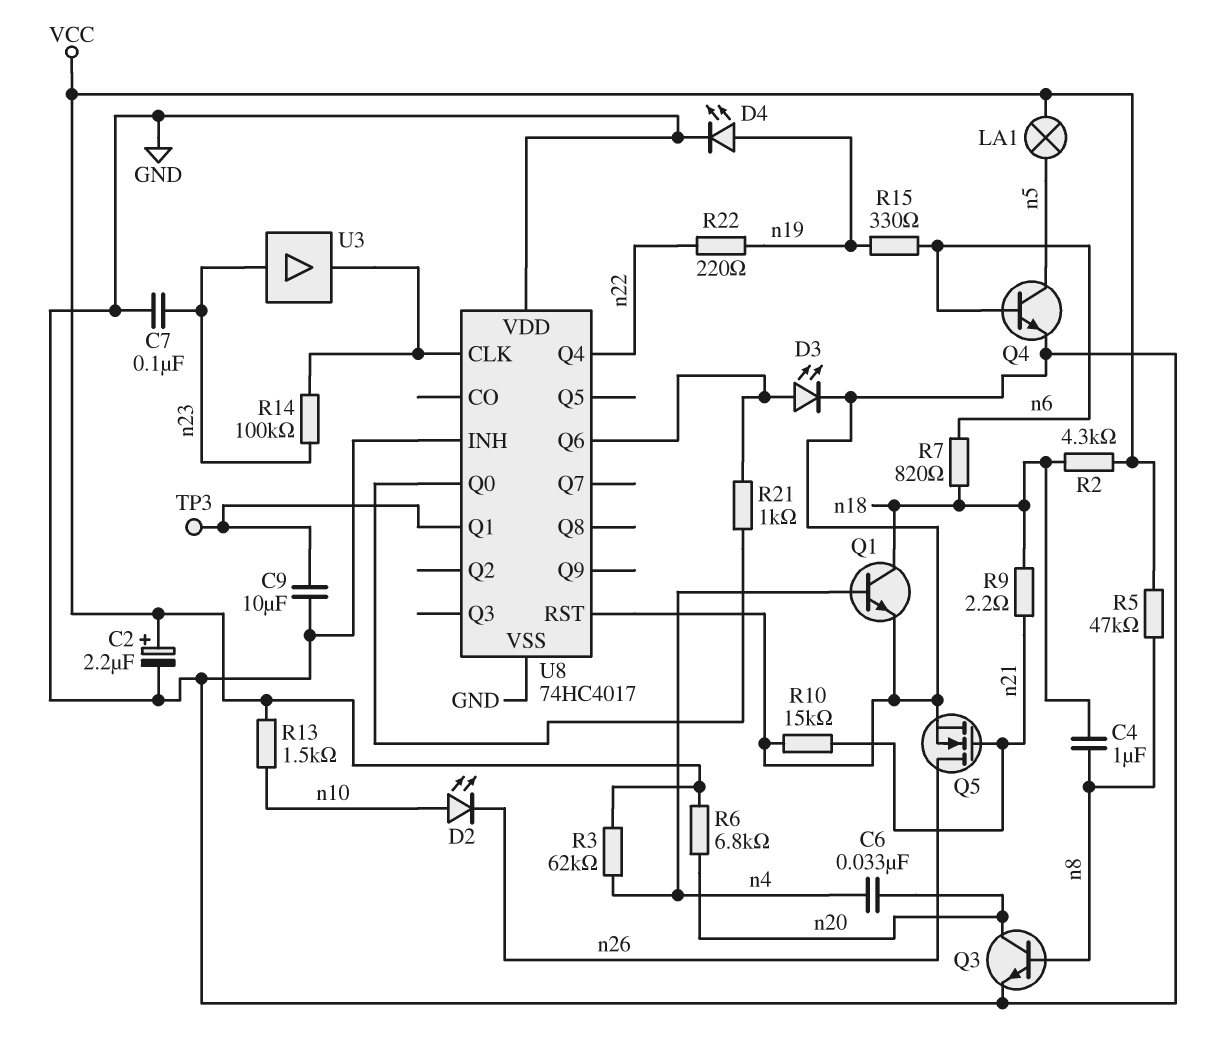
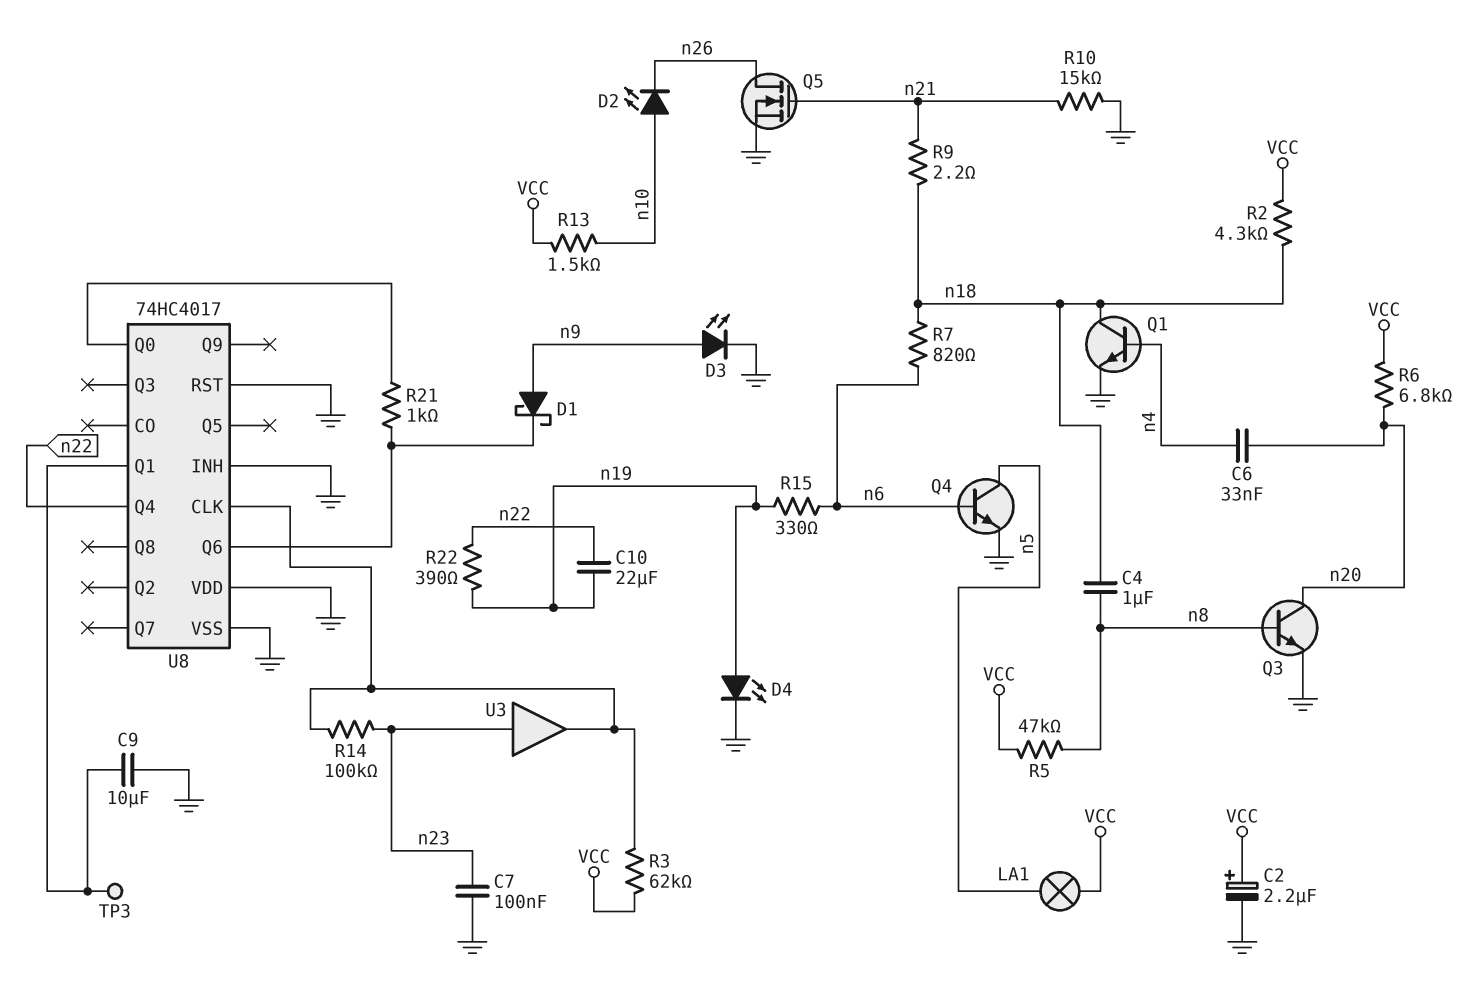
C10: none -> 22uF (n19, n22)
D1: none -> schottky (A n9, K U8/Q6)
D3: LED (A U8/Q6, K GND) -> LED (A n9, K GND)
R3: 62k (VCC, n4) -> 62k (U8/CLK, VCC)
R22: 220 (n19, n22) -> 390 (n19, n22)

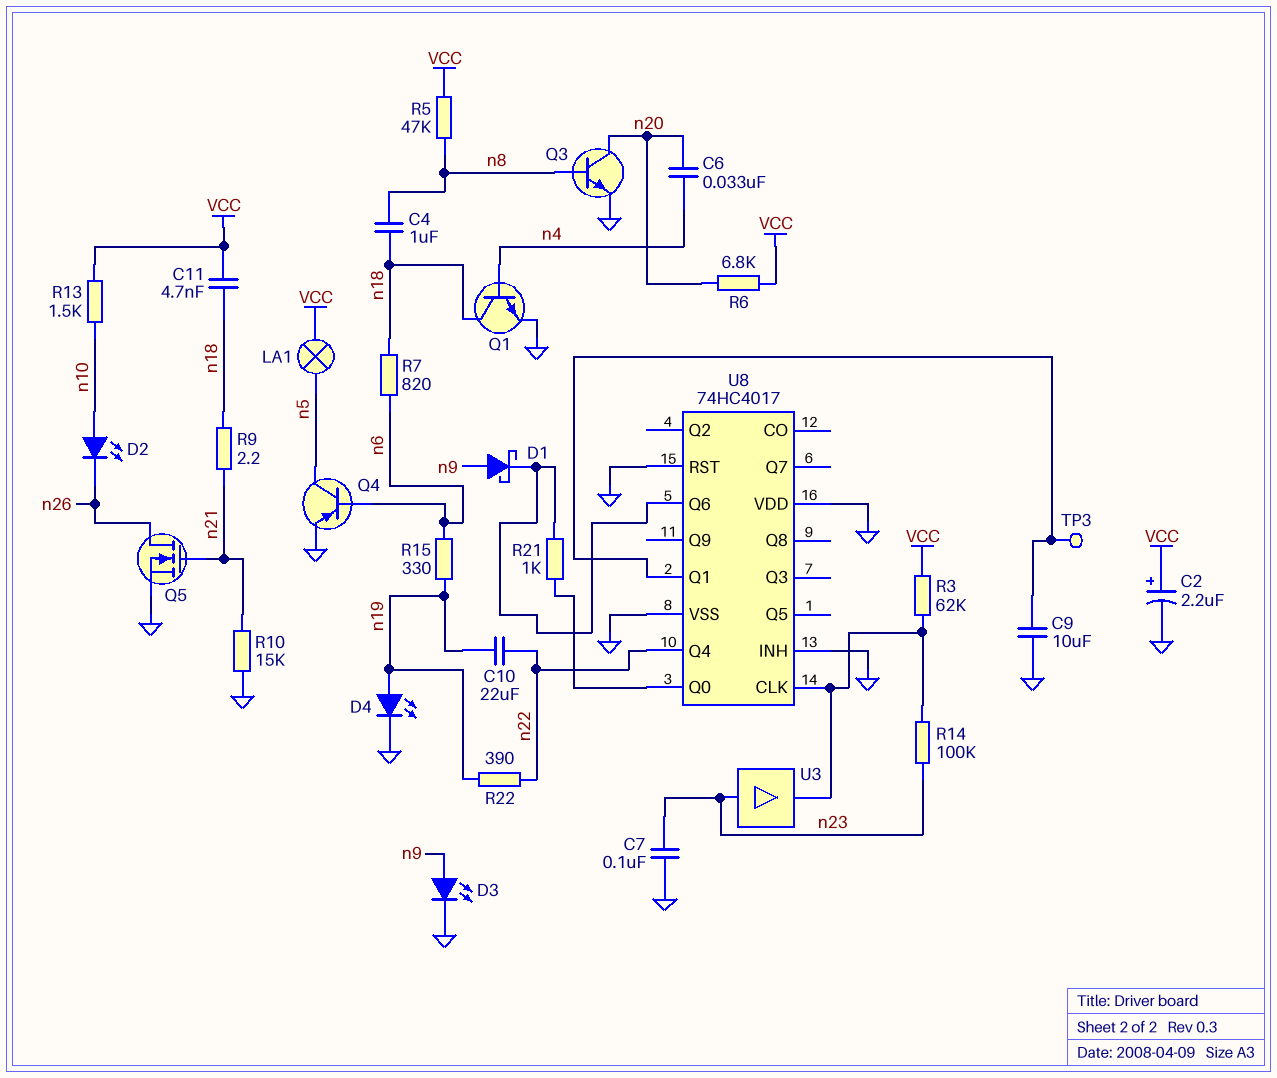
C11: none -> 4.7nF (VCC, n18)
Q4: NPN (B n6, C n5, E GND) -> PNP (B n6, C n5, E GND)
R2: 4.3k (VCC, n18) -> none

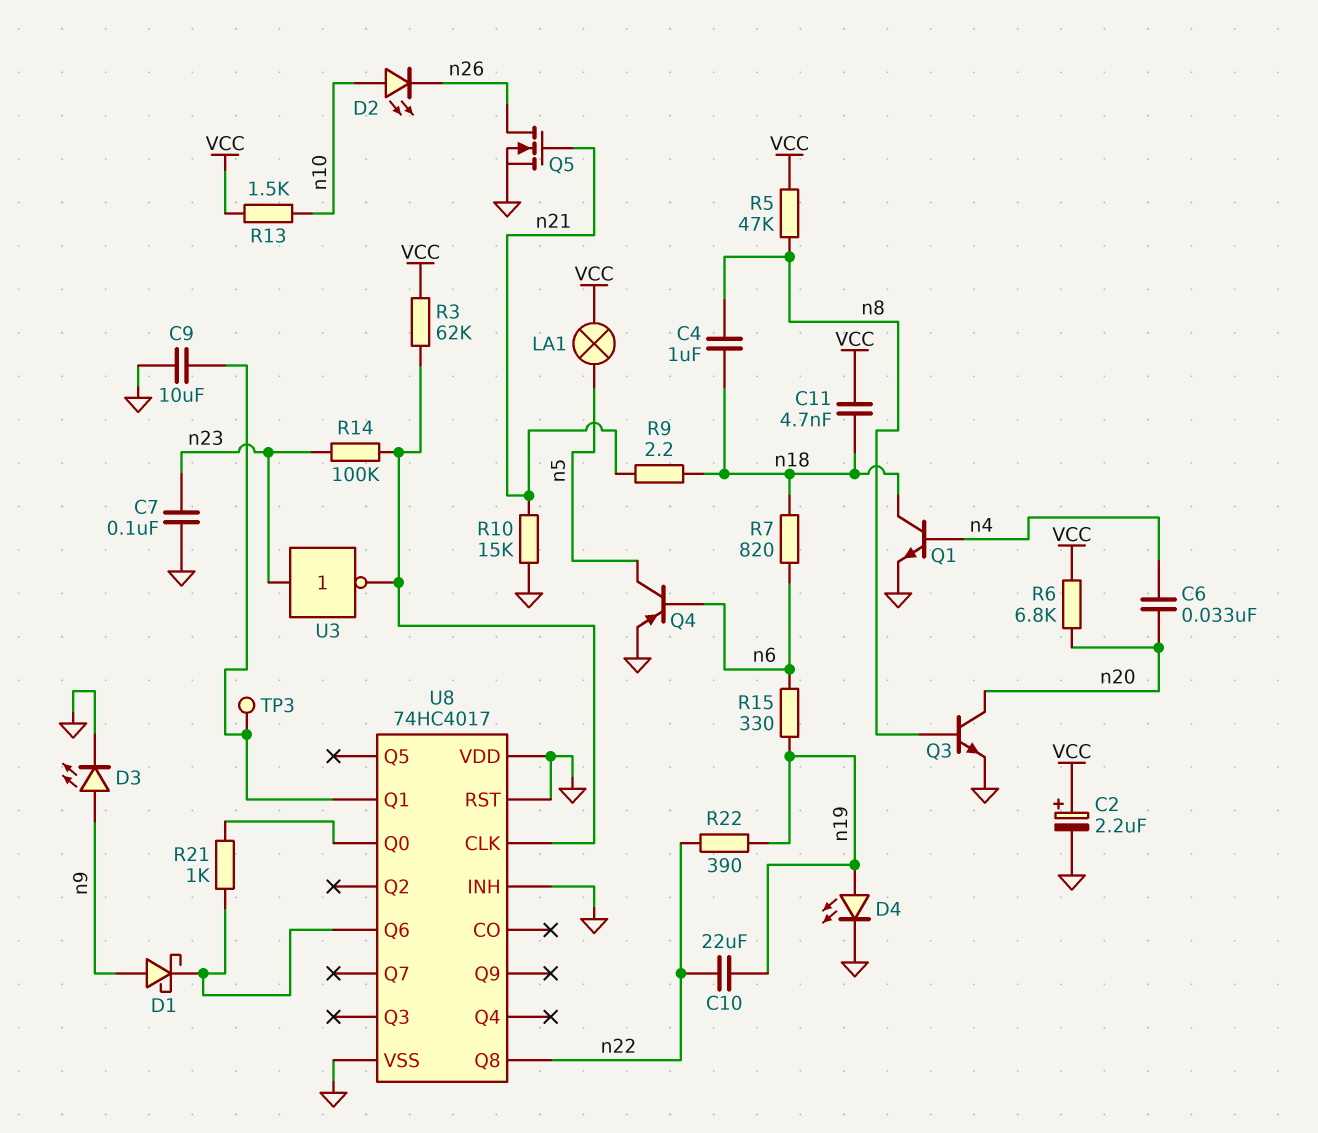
U3: buffer (in n23, out U8/CLK) -> NOT (in n23, out U8/CLK)
U8 pin Q4: n22 -> none
U8 pin Q8: none -> n22

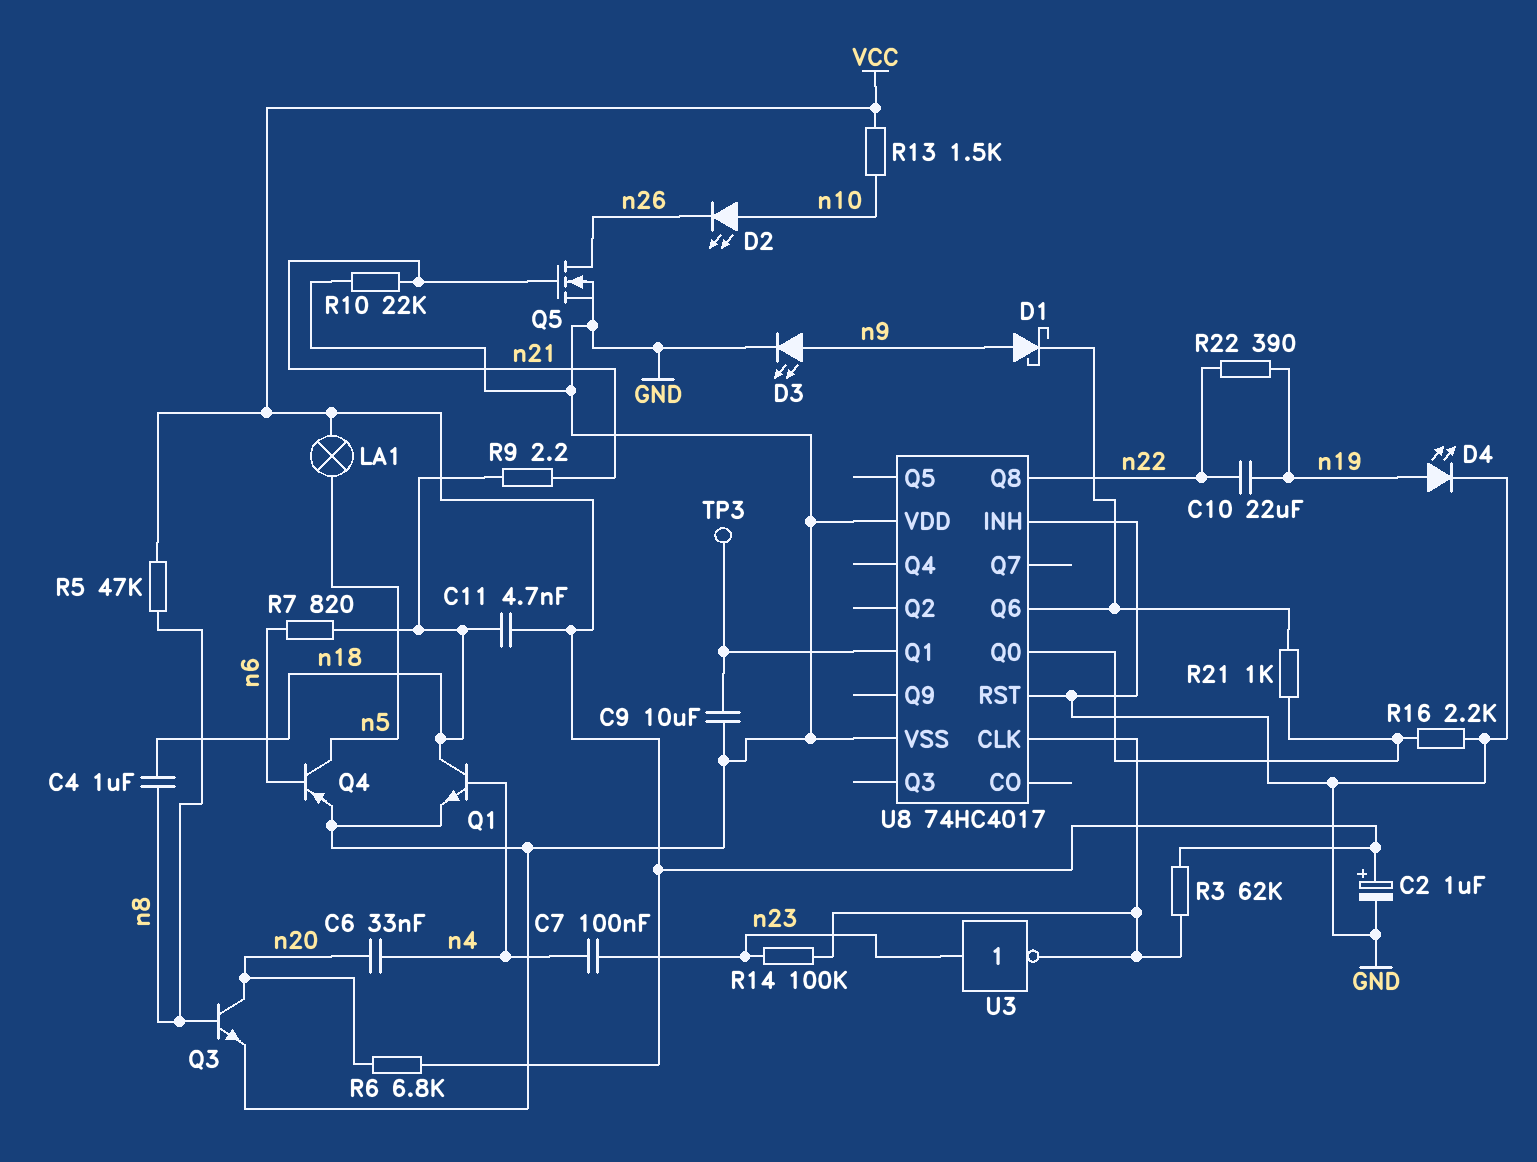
C2: 2.2uF (plus VCC, minus GND) -> 1uF (plus VCC, minus GND)
C7: 100nF (GND, n23) -> 100nF (n4, n23)
R10: 15k (GND, n21) -> 22k (GND, n21)
R15: 330 (n6, n19) -> none
R16: none -> 2.2k (GND, U8/Q0)

